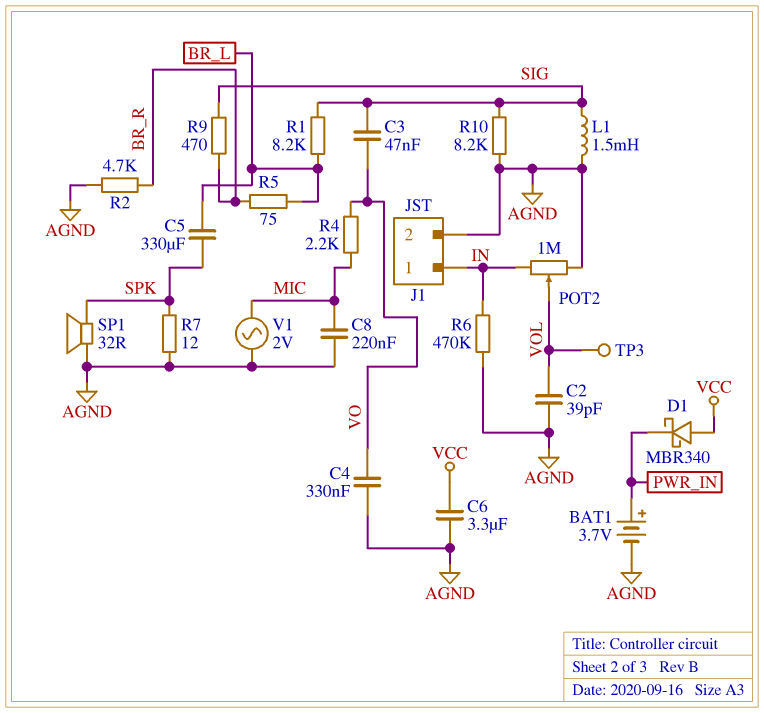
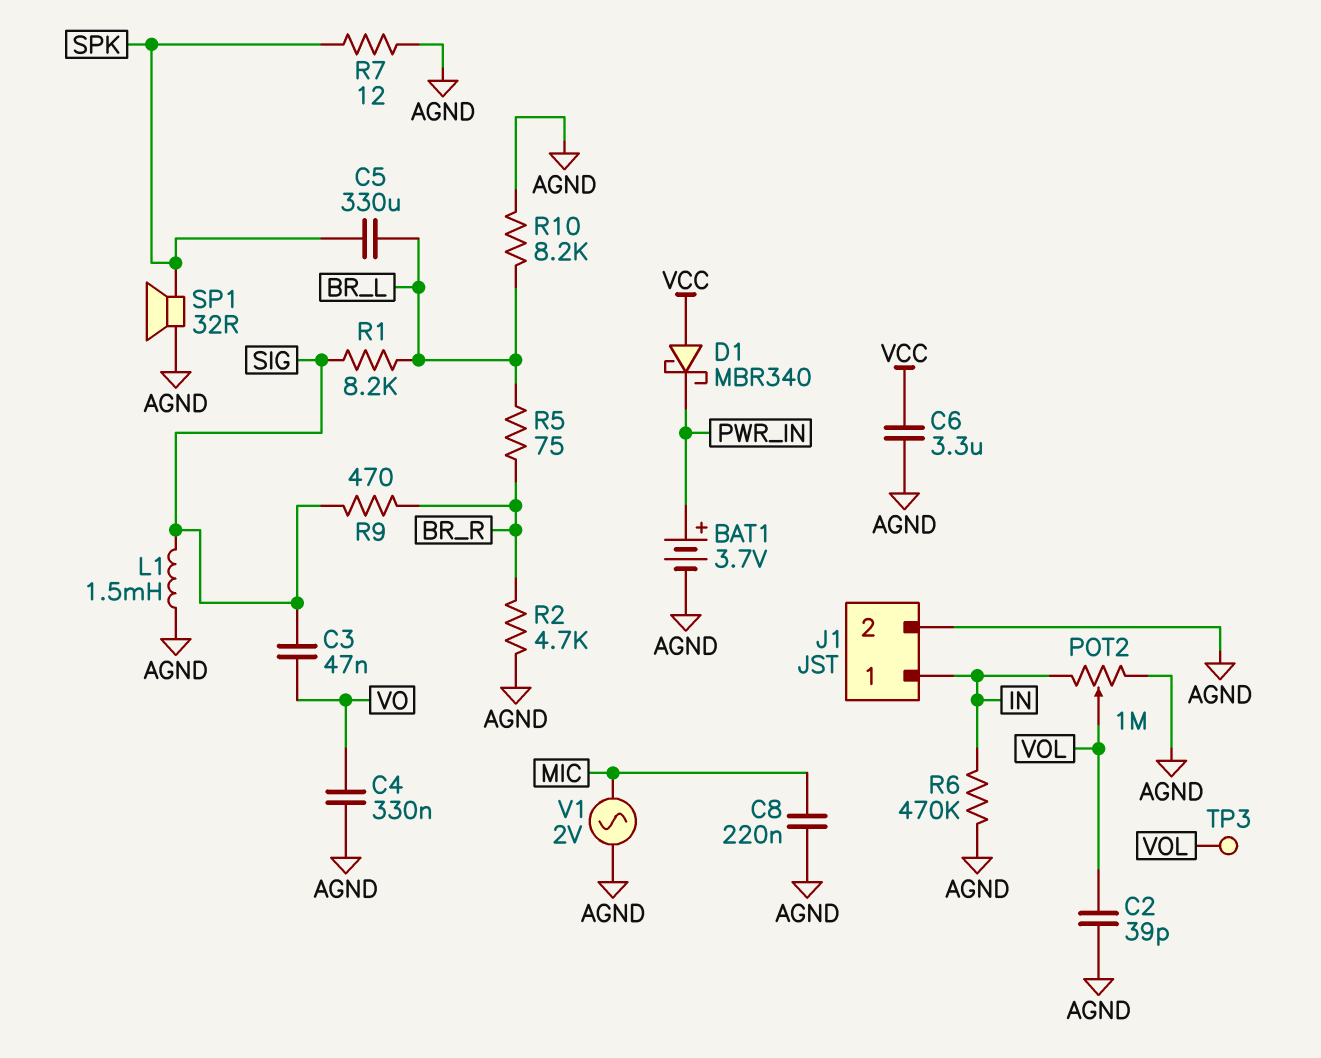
R4: 2.2k (MIC, VO) -> none
R10: 8.2k (AGND, SIG) -> 8.2k (AGND, BR_L)

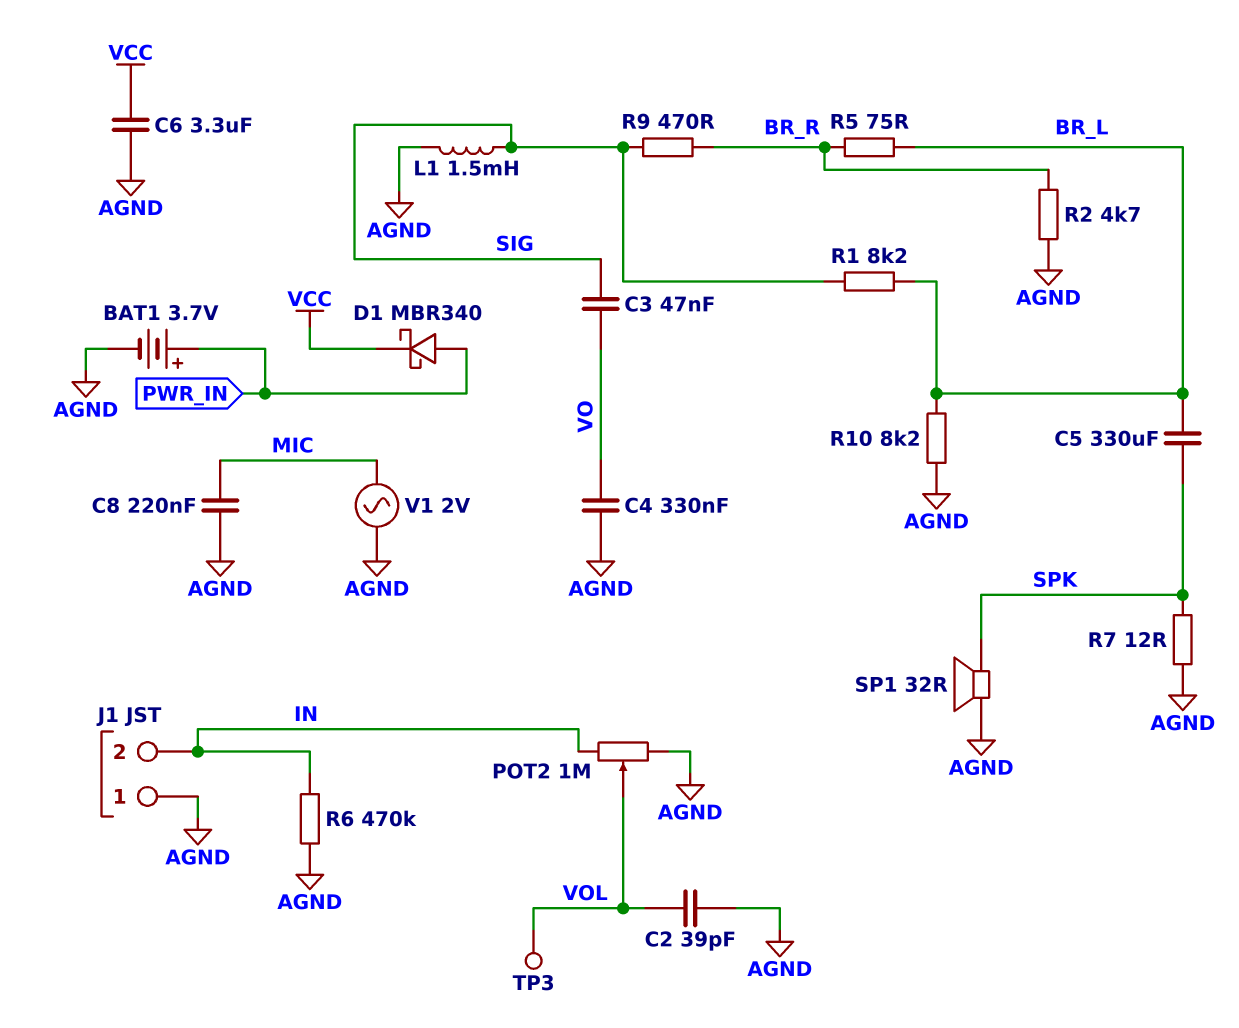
D1: schottky MBR340 (A VCC, K PWR_IN) -> schottky MBR340 (A PWR_IN, K VCC)
J1 pin 1: IN -> AGND
J1 pin 2: AGND -> IN

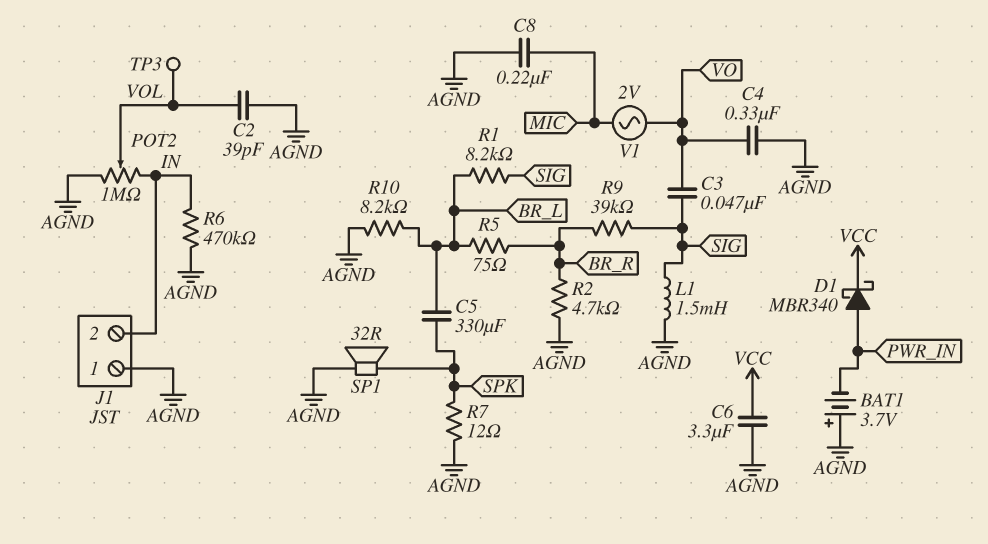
BAT1: 3.7V (plus PWR_IN, minus AGND) -> 3.7V (plus AGND, minus PWR_IN)
R9: 470 (BR_R, SIG) -> 39k (BR_R, SIG)
V1: AC 2V (AGND, MIC) -> AC 2V (MIC, VO)

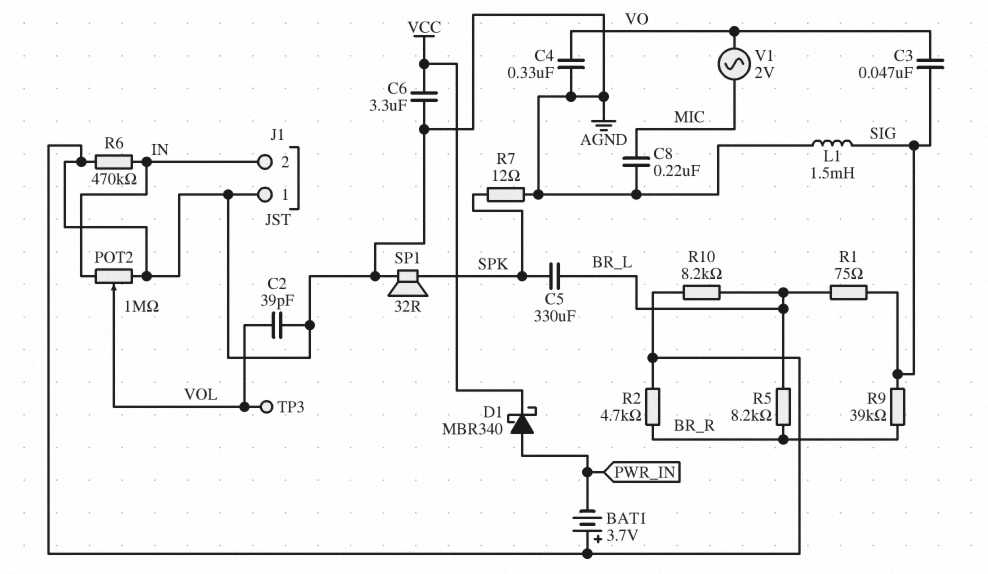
R1: 8.2k (BR_L, SIG) -> 75 (BR_L, SIG)
R5: 75 (BR_L, BR_R) -> 8.2k (BR_L, BR_R)

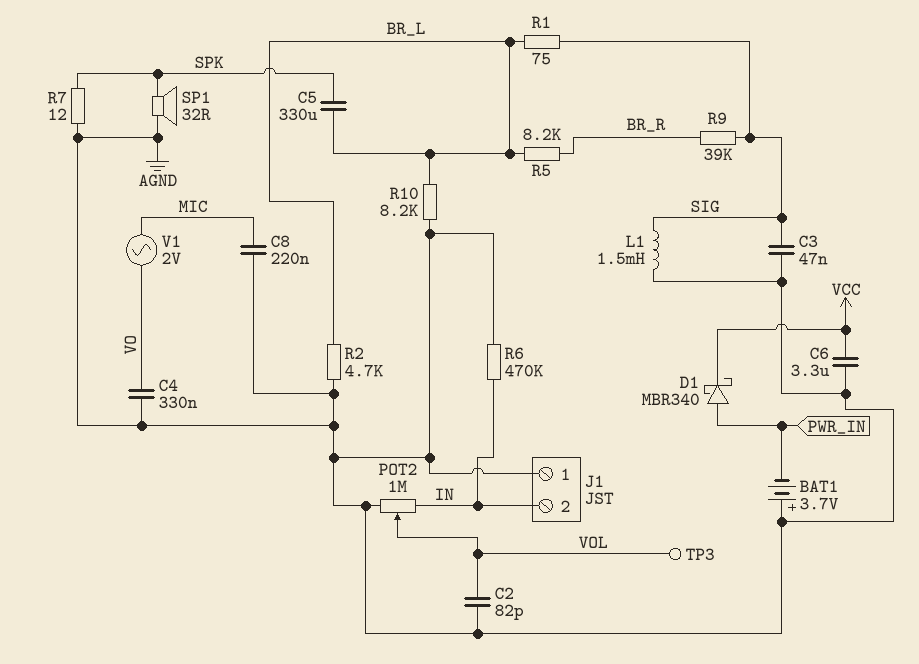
C2: 39pF (AGND, VOL) -> 82pF (AGND, VOL)
C3: 47nF (SIG, VO) -> 47nF (AGND, SIG)
R2: 4.7k (AGND, BR_R) -> 4.7k (AGND, BR_L)

